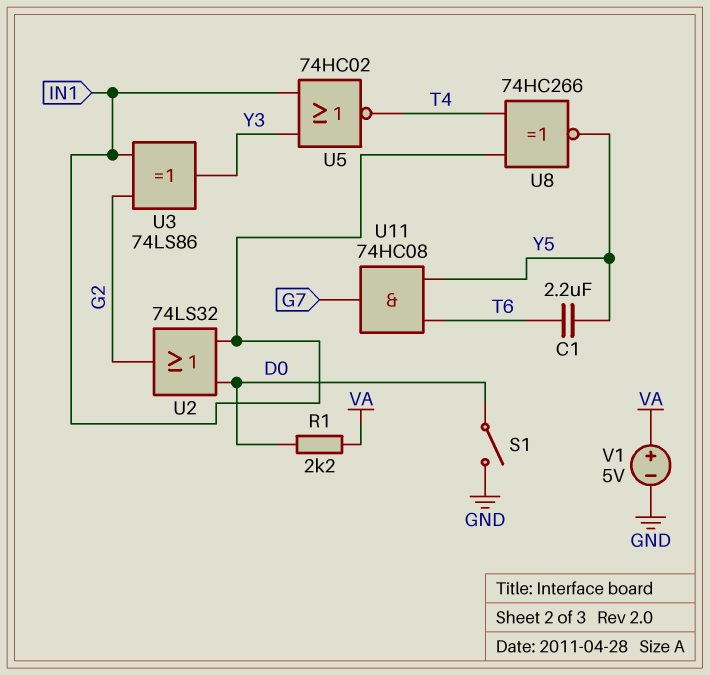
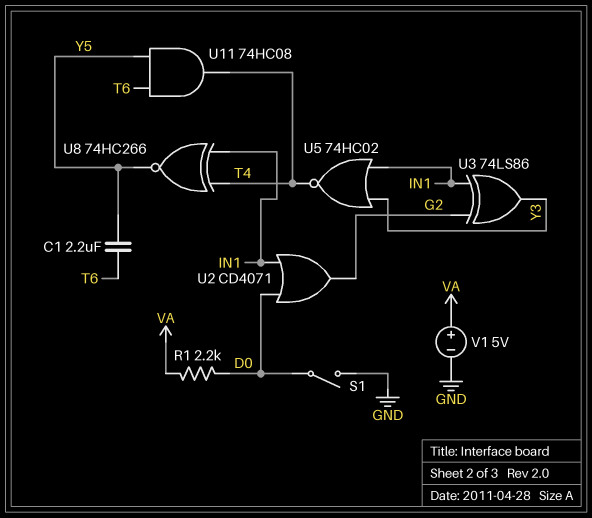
U2: OR 74LS32 (in D0, in IN1, out G2) -> OR CD4071 (in D0, in IN1, out G2)
U11: AND 74HC08 (in T6, in Y5, out G7) -> AND 74HC08 (in T6, in Y5, out T4)

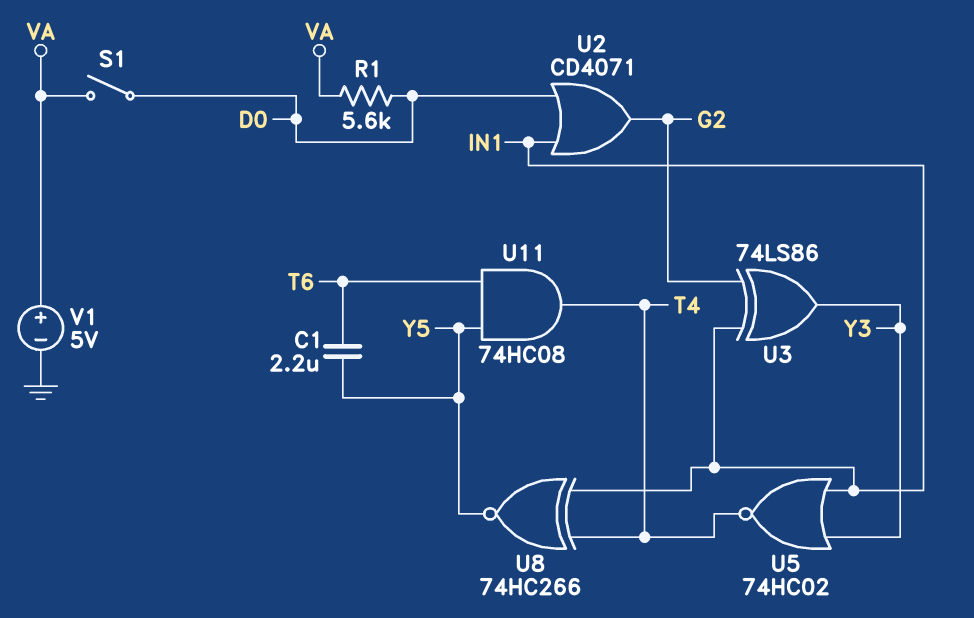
R1: 2.2k (D0, VA) -> 5.6k (D0, VA)
S1: switch (D0, GND) -> switch (D0, VA)

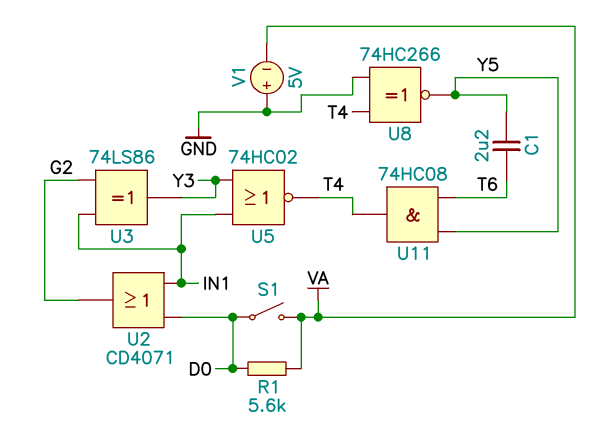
U8: XNOR 74HC266 (in IN1, in T4, out Y5) -> XNOR 74HC266 (in GND, in T4, out Y5)
V1: 5V (plus VA, minus GND) -> 5V (plus GND, minus VA)

